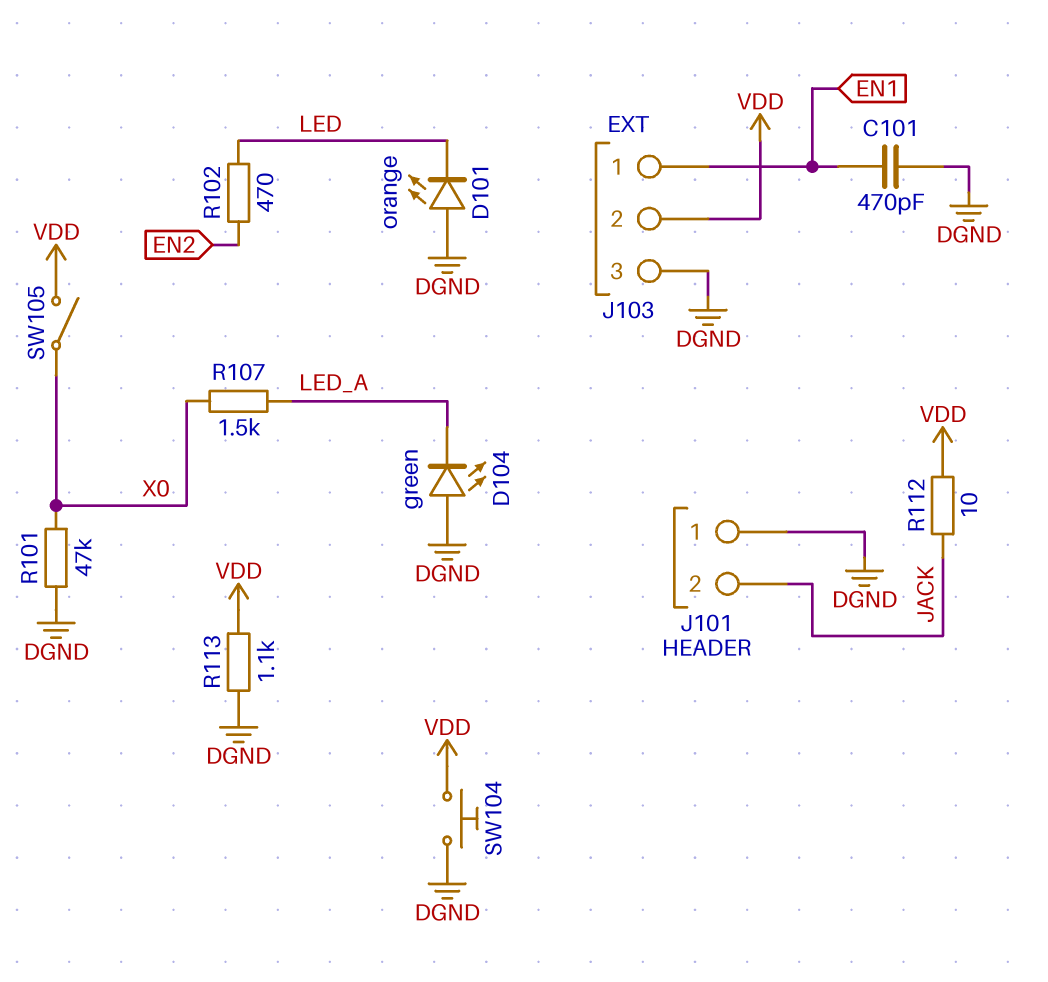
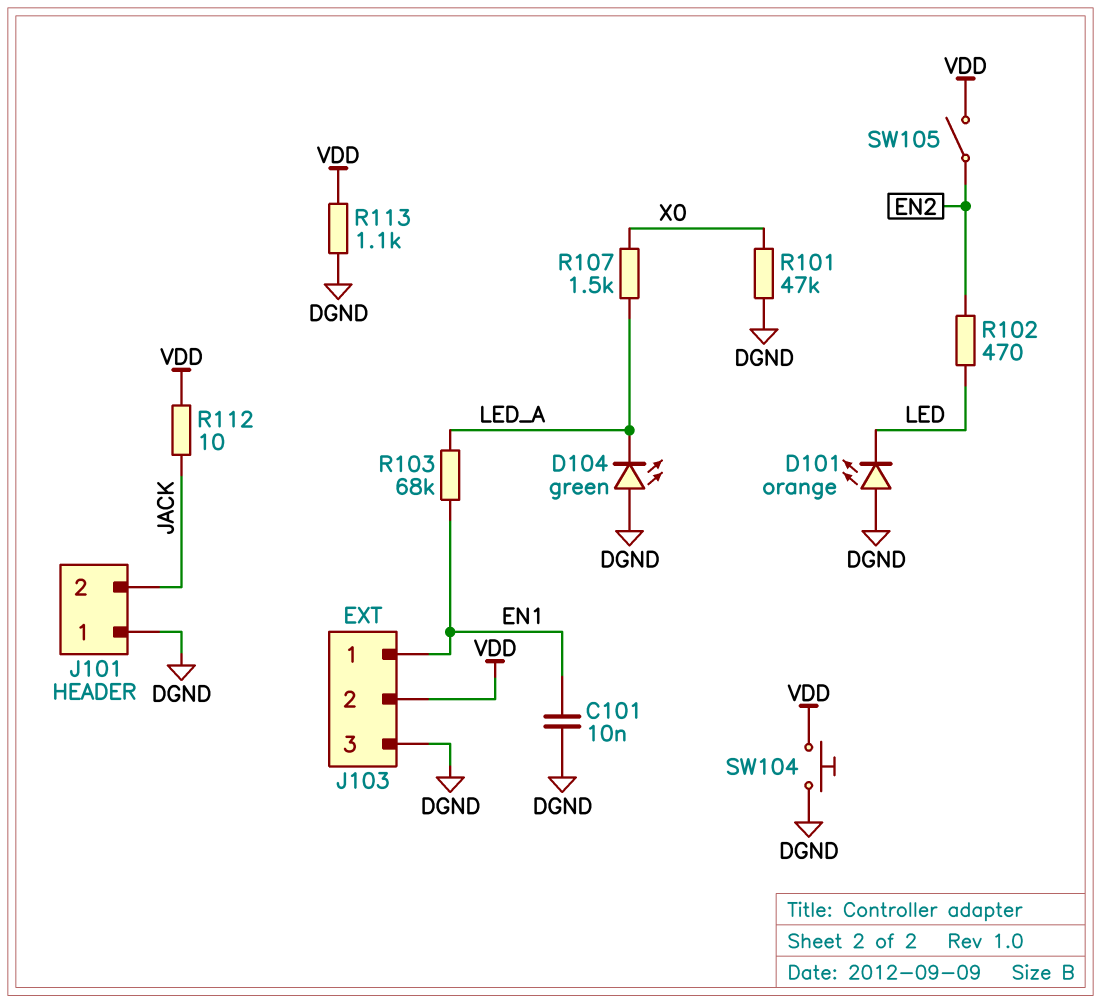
C101: 470pF (DGND, EN1) -> 10nF (DGND, EN1)
R103: none -> 68k (EN1, LED_A)
SW105: switch (VDD, X0) -> switch (EN2, VDD)

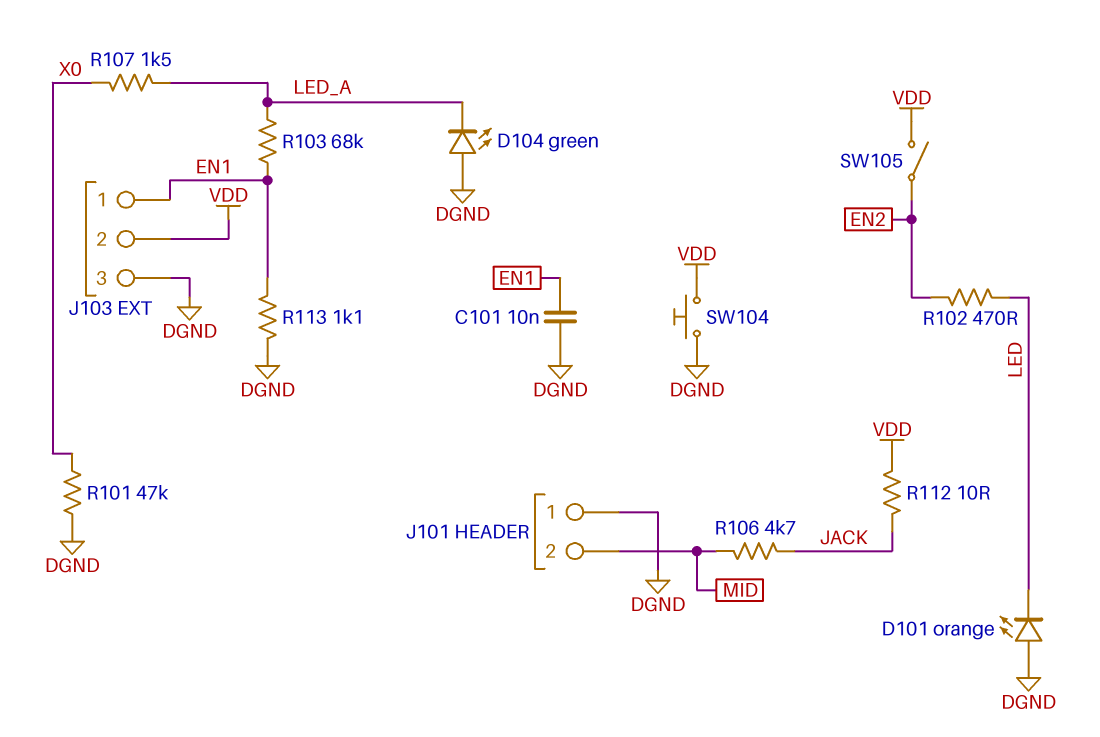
J101 pin 2: JACK -> MID
R106: none -> 4.7k (JACK, MID)
R113: 1.1k (DGND, VDD) -> 1.1k (DGND, EN1)

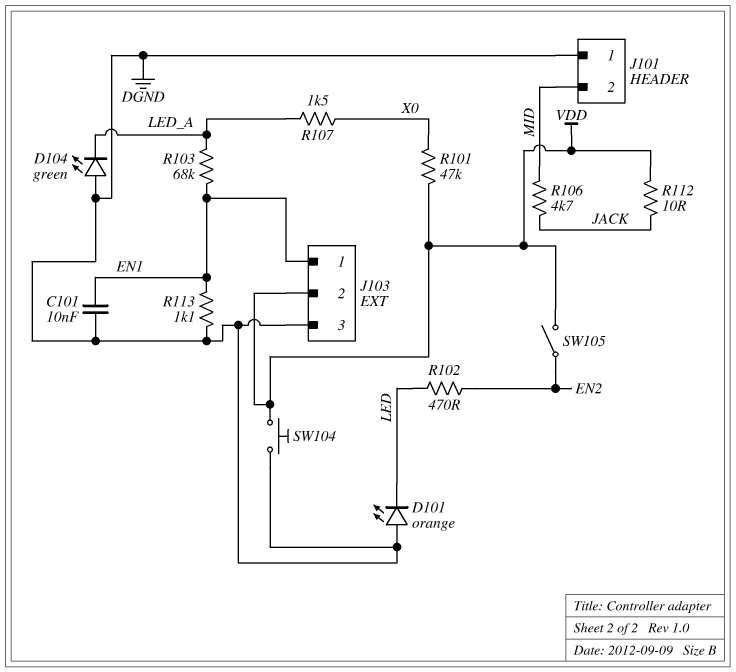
R101: 47k (DGND, X0) -> 47k (VDD, X0)

